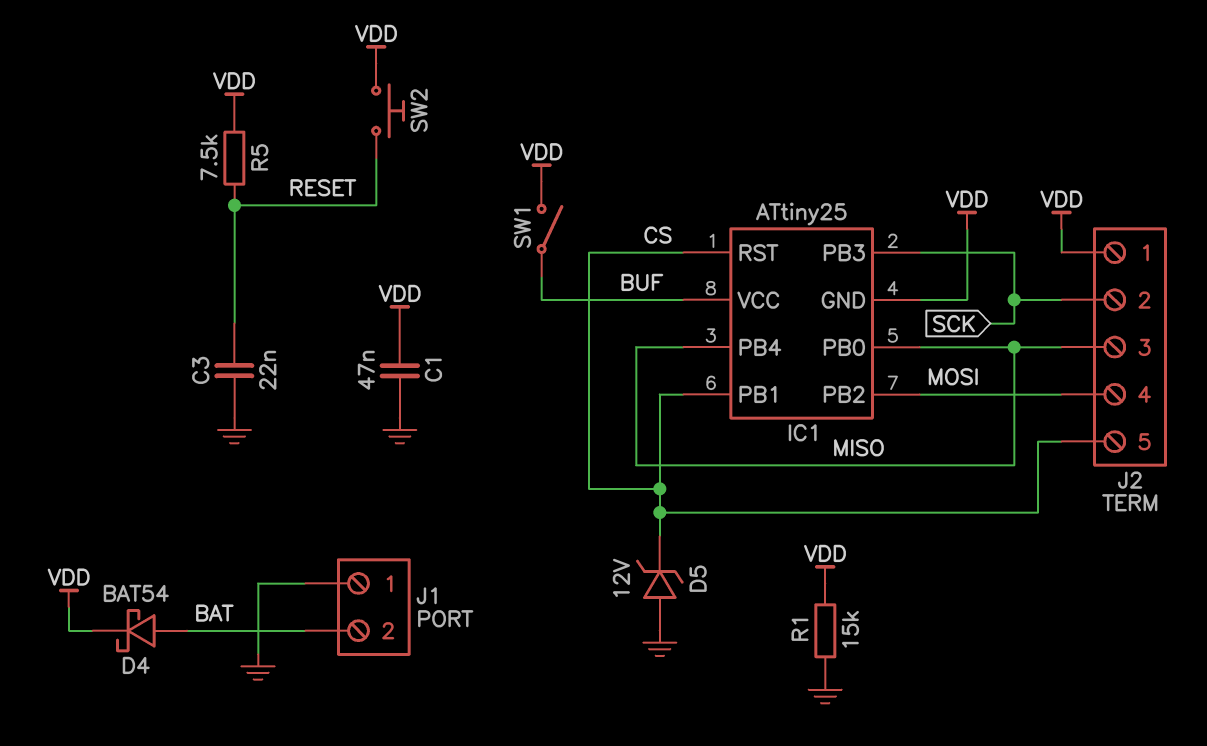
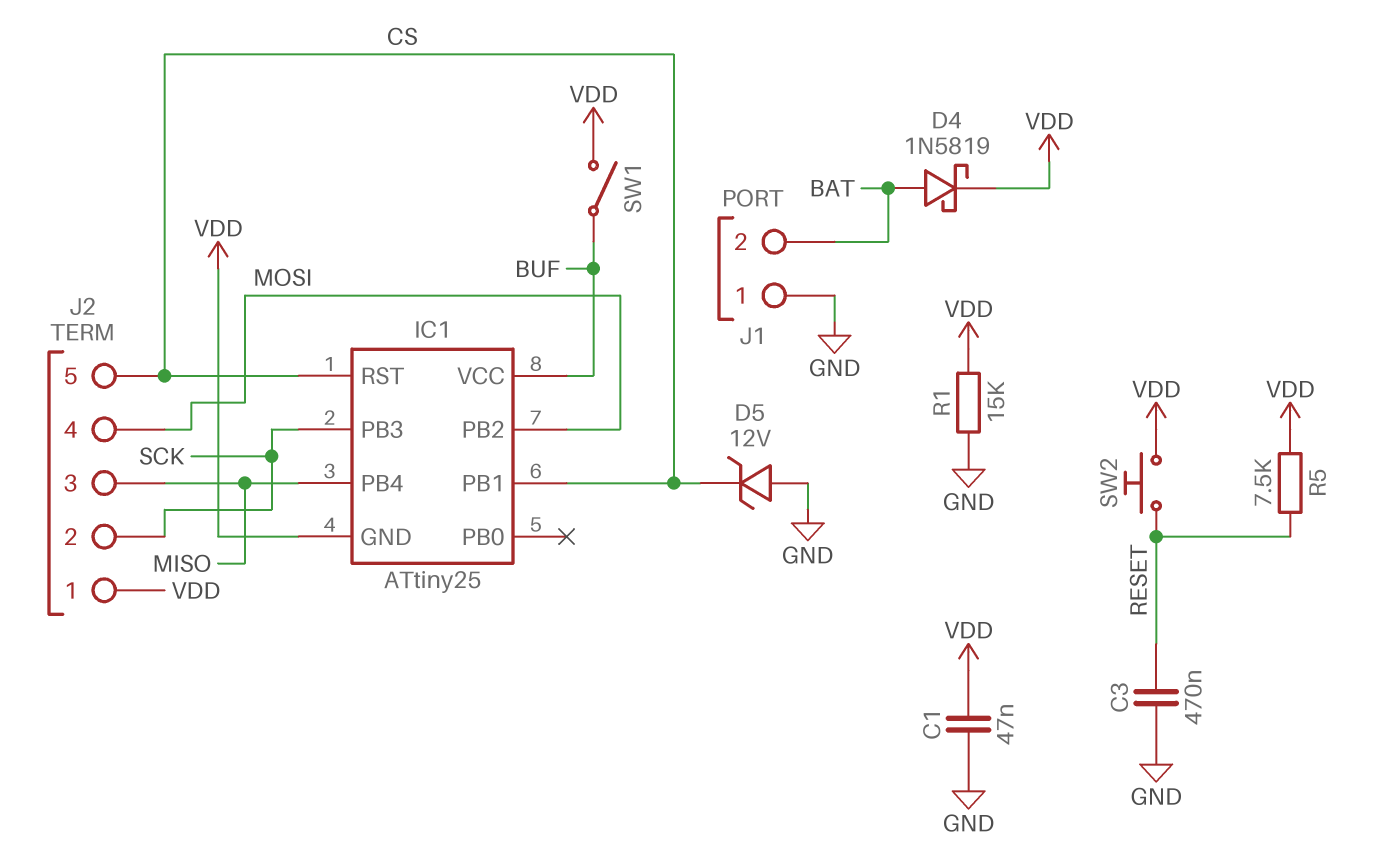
C3: 22nF (GND, RESET) -> 470nF (GND, RESET)
D4: schottky BAT54 (A BAT, K VDD) -> schottky 1N5819 (A BAT, K VDD)
IC1 pin PB0: MISO -> none

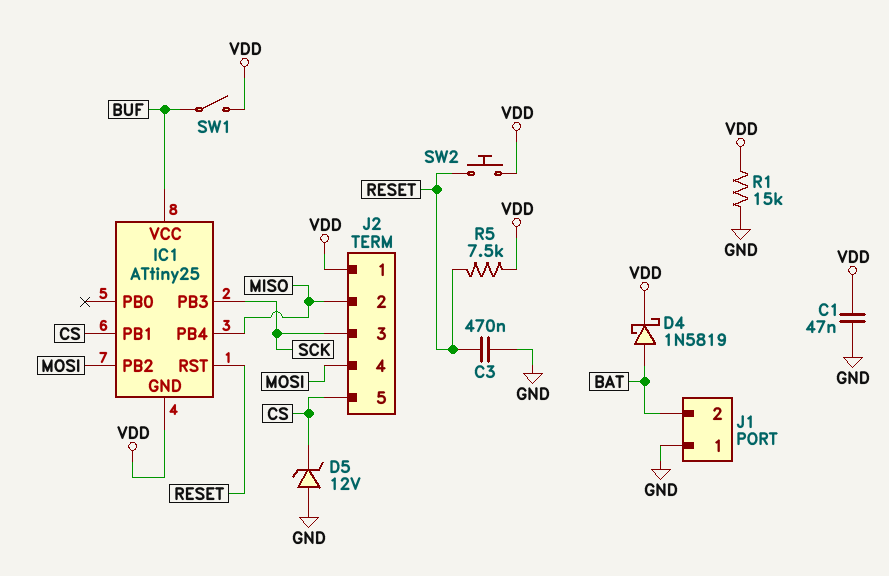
IC1 pin RST: CS -> RESET
J2 pin 2: SCK -> MISO
J2 pin 3: MISO -> SCK

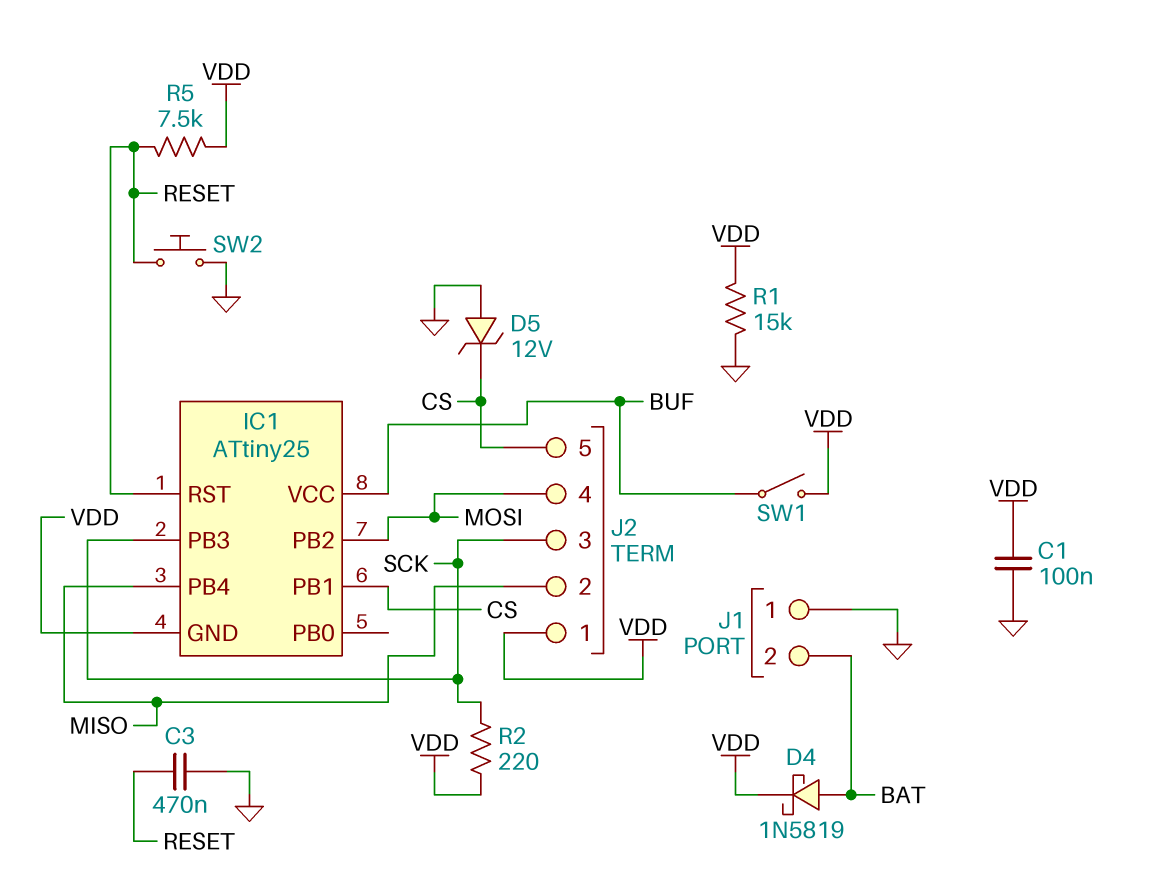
C1: 47nF (GND, VDD) -> 100nF (GND, VDD)
R2: none -> 220 (SCK, VDD)
SW2: button (RESET, VDD) -> button (GND, RESET)

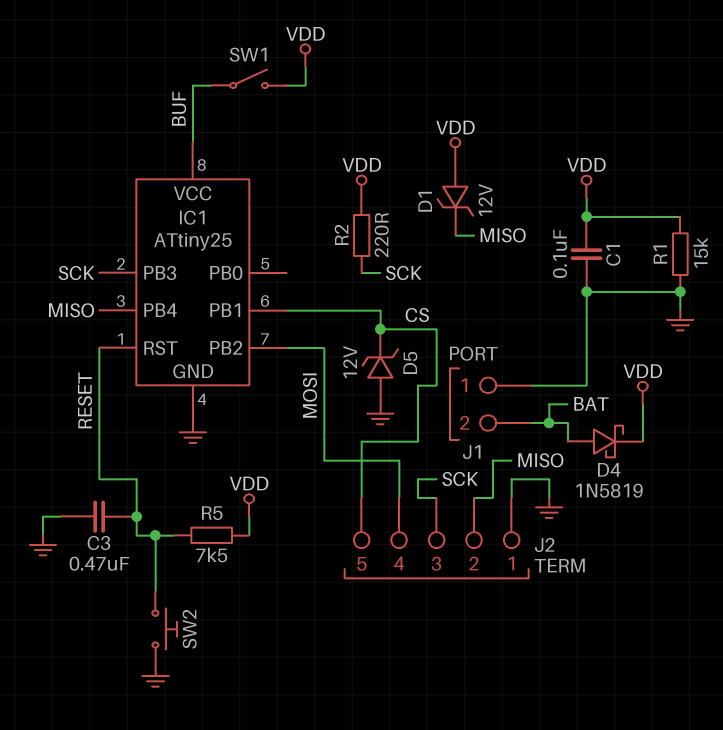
D1: none -> zener 12V (A VDD, K MISO)
IC1 pin GND: VDD -> GND
J2 pin 1: VDD -> GND

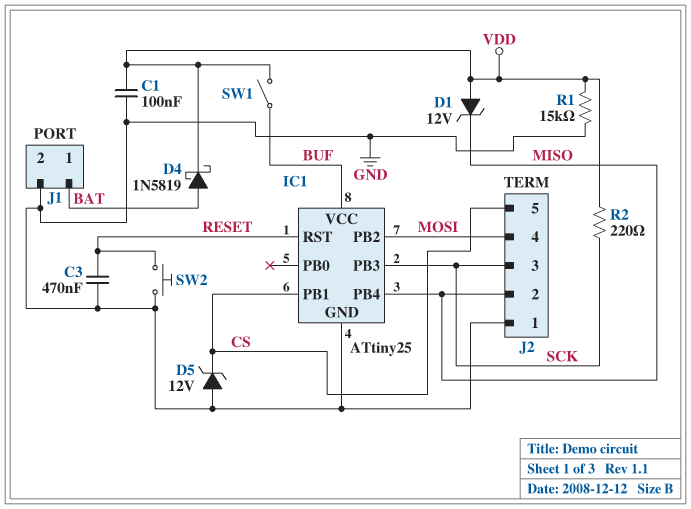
J1 pin 1: GND -> BAT
J1 pin 2: BAT -> GND
R5: 7.5k (RESET, VDD) -> none

